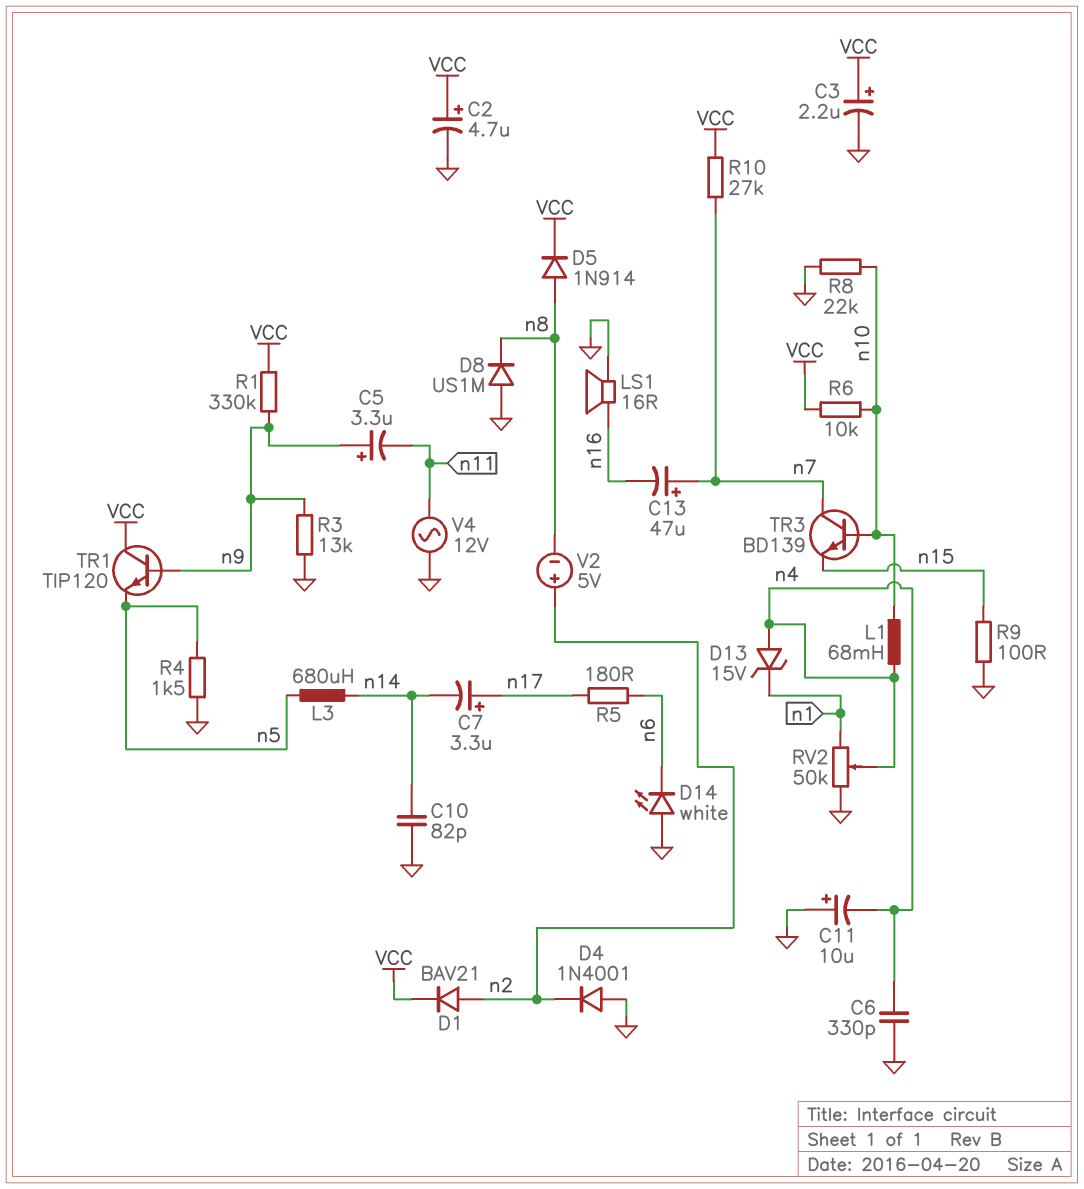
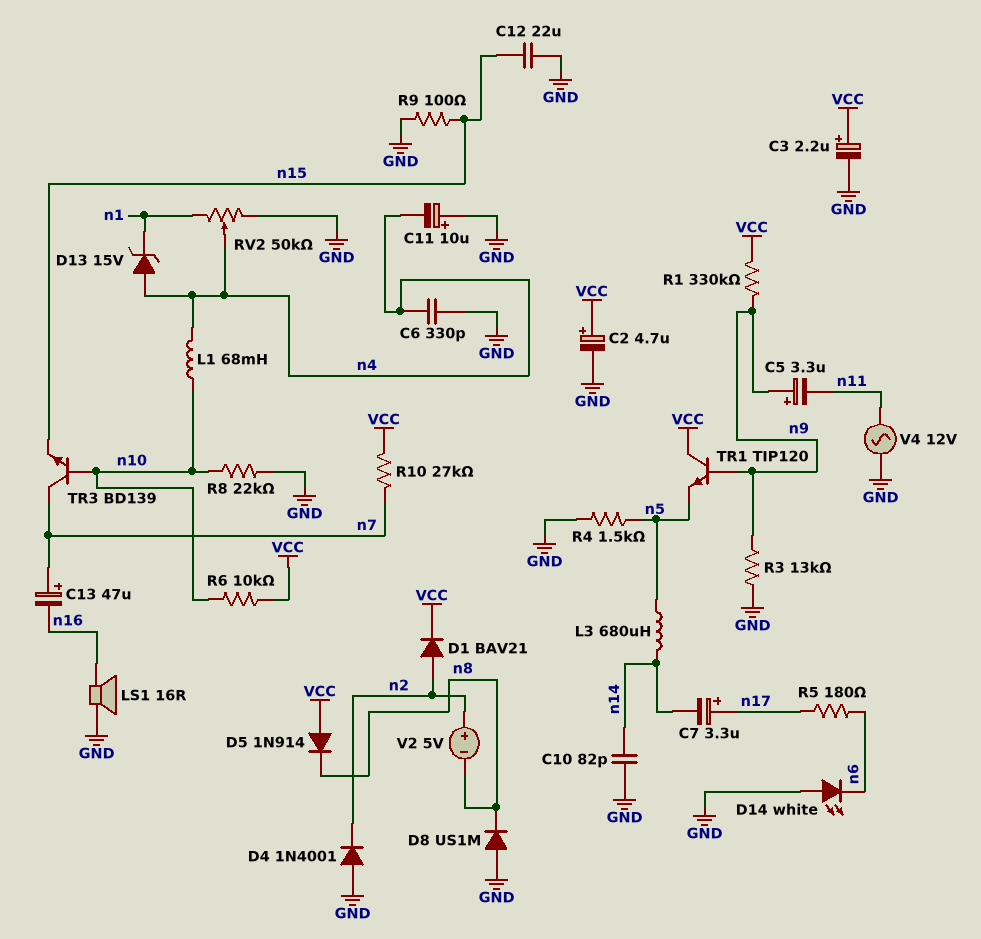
C12: none -> 22uF (GND, n15)
D5: diode 1N914 (A n8, K VCC) -> diode 1N914 (A VCC, K n8)

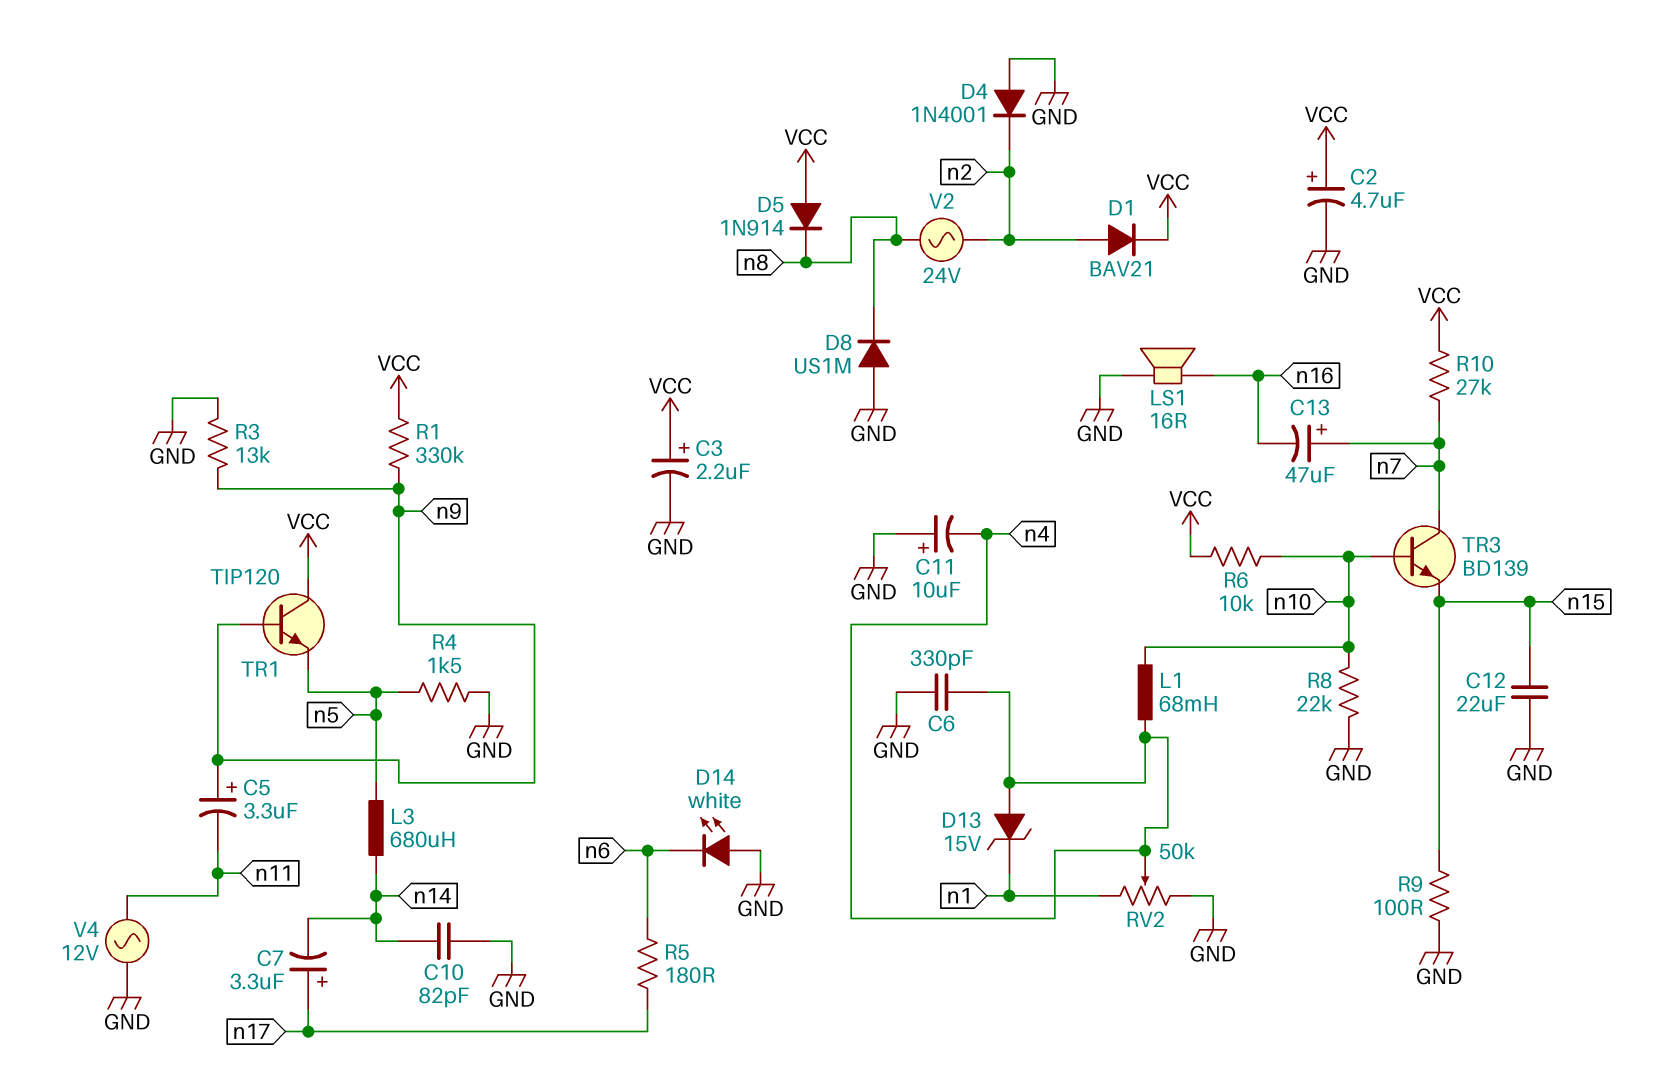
V2: 5V (plus n2, minus n8) -> AC 24V (n2, n8)

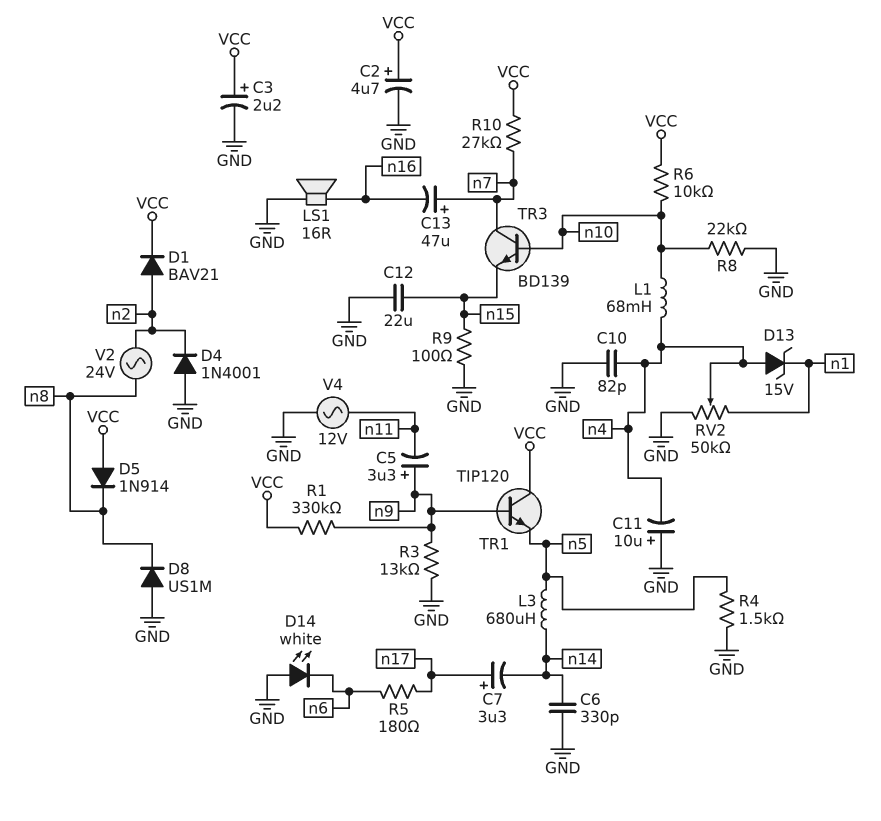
C6: 330pF (GND, n4) -> 330pF (GND, n14)
C10: 82pF (GND, n14) -> 82pF (GND, n4)

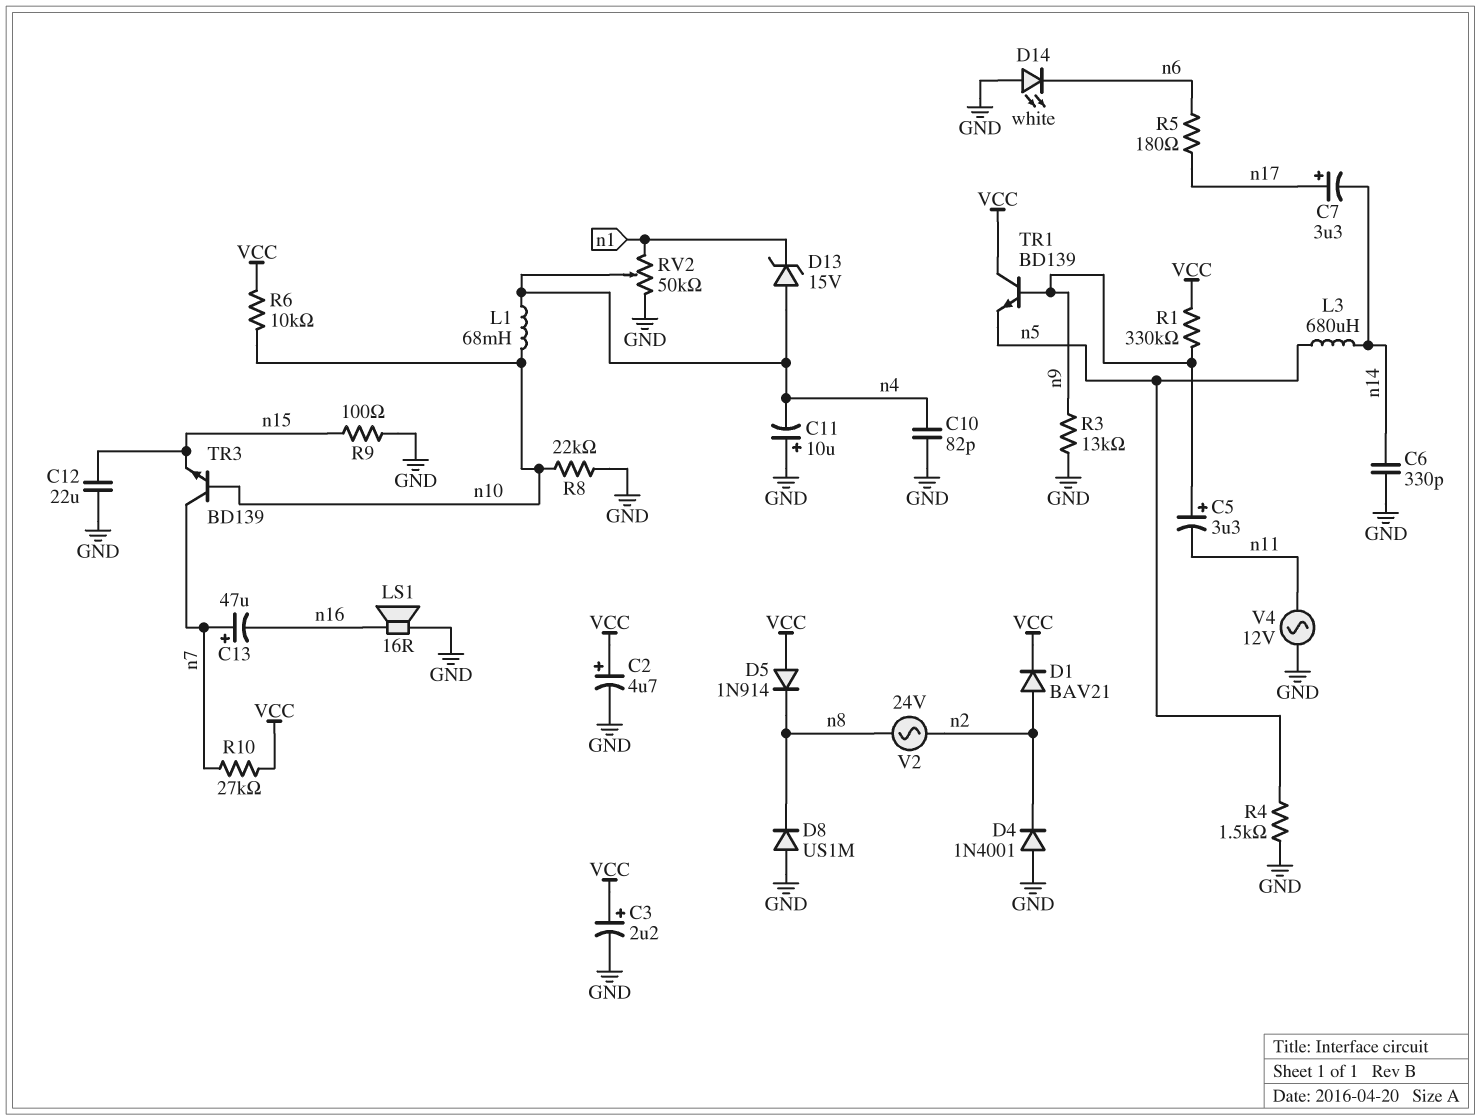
TR1: NPN TIP120 (B n9, C VCC, E n5) -> NPN BD139 (B n9, C VCC, E n5)

